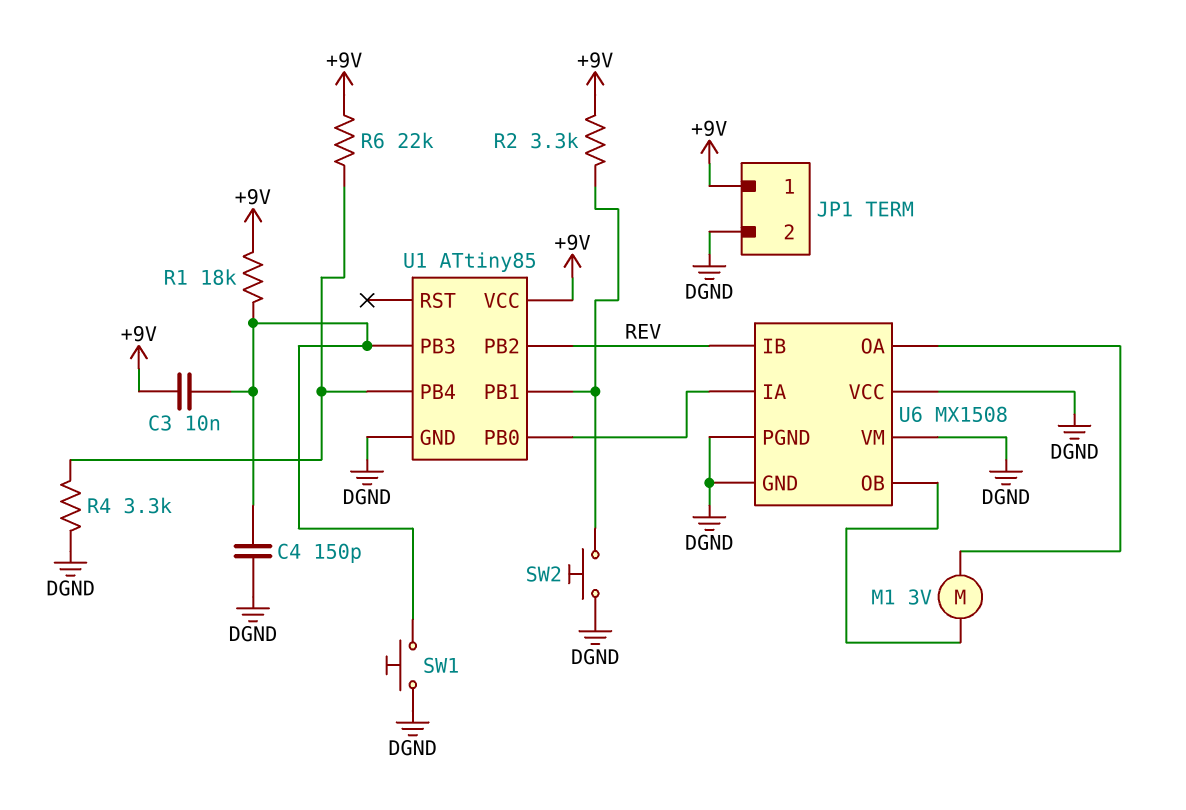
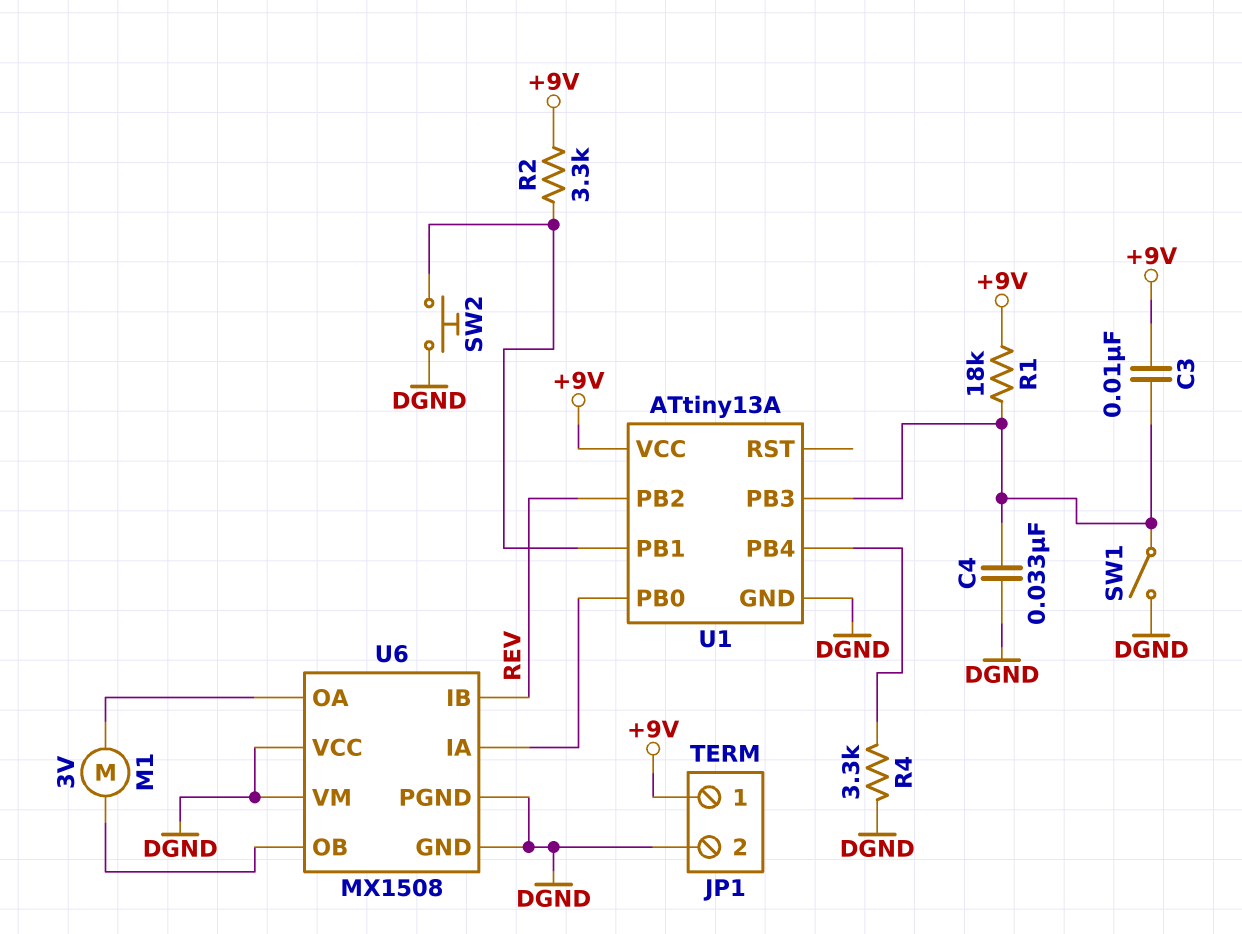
C4: 150pF (DGND, U1/PB3) -> 33nF (DGND, U1/PB3)
R6: 22k (+9V, U1/PB4) -> none
SW1: button (DGND, U1/PB3) -> switch (DGND, U1/PB3)
U1: ATtiny85 -> ATtiny13A

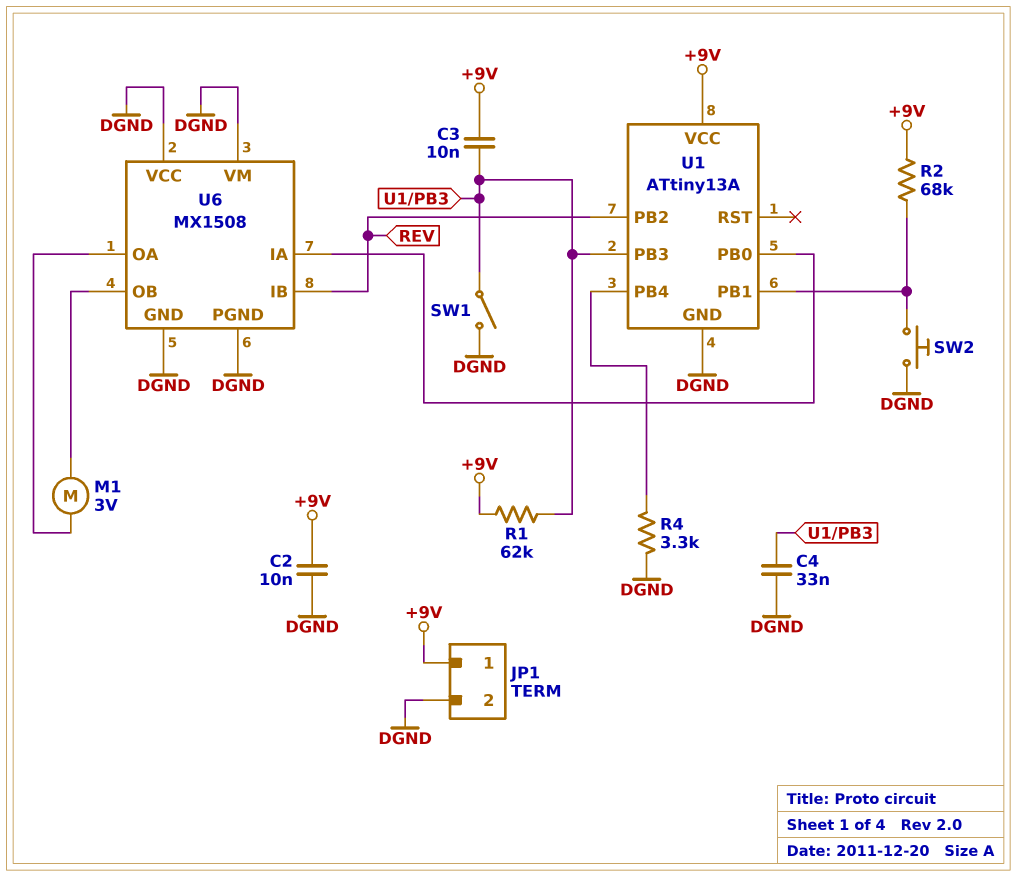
C2: none -> 10nF (+9V, DGND)
R1: 18k (+9V, U1/PB3) -> 62k (+9V, U1/PB3)
R2: 3.3k (+9V, U1/PB1) -> 68k (+9V, U1/PB1)

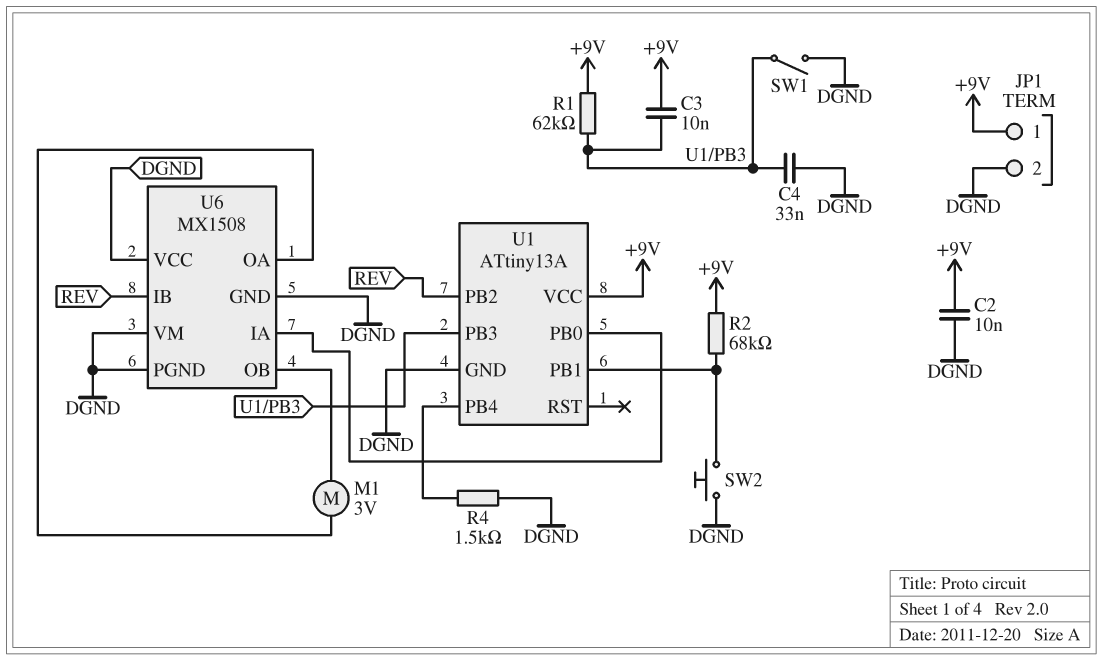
R4: 3.3k (DGND, U1/PB4) -> 1.5k (DGND, U1/PB4)

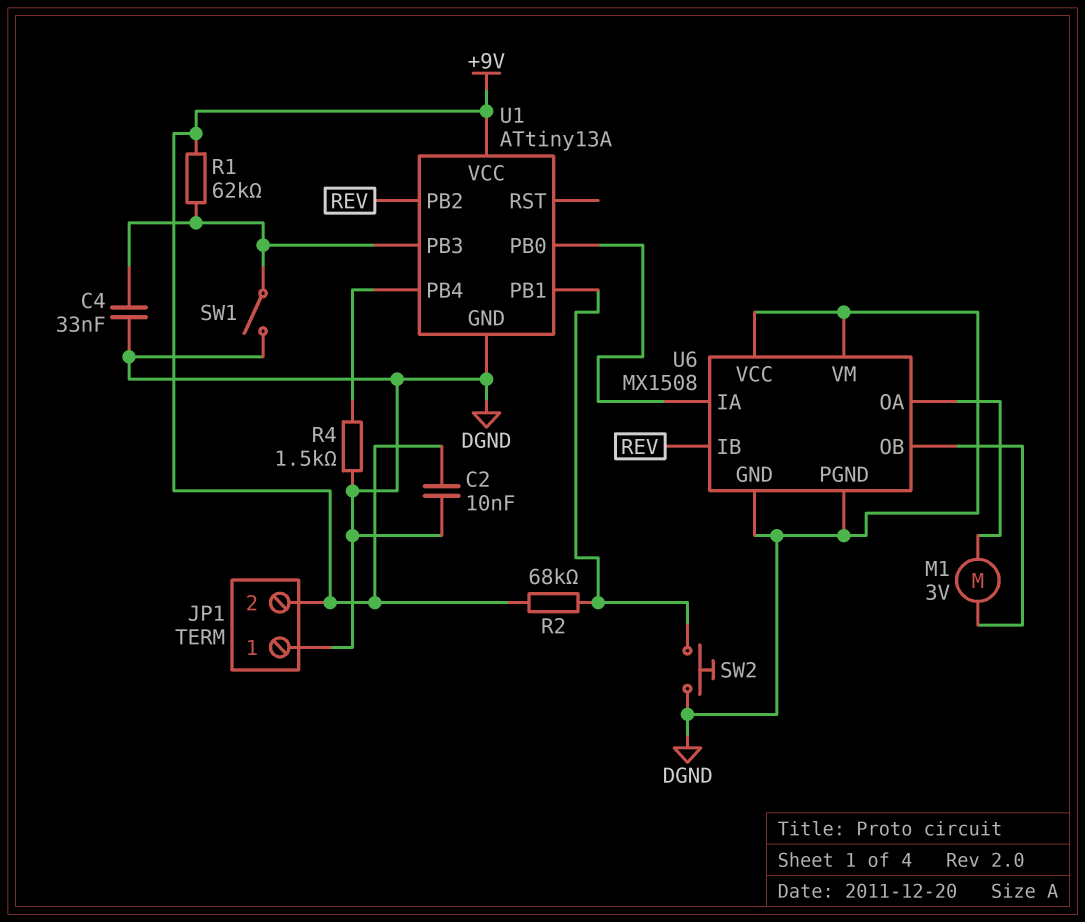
C3: 10nF (+9V, U1/PB3) -> none
JP1 pin 1: +9V -> DGND
JP1 pin 2: DGND -> +9V

